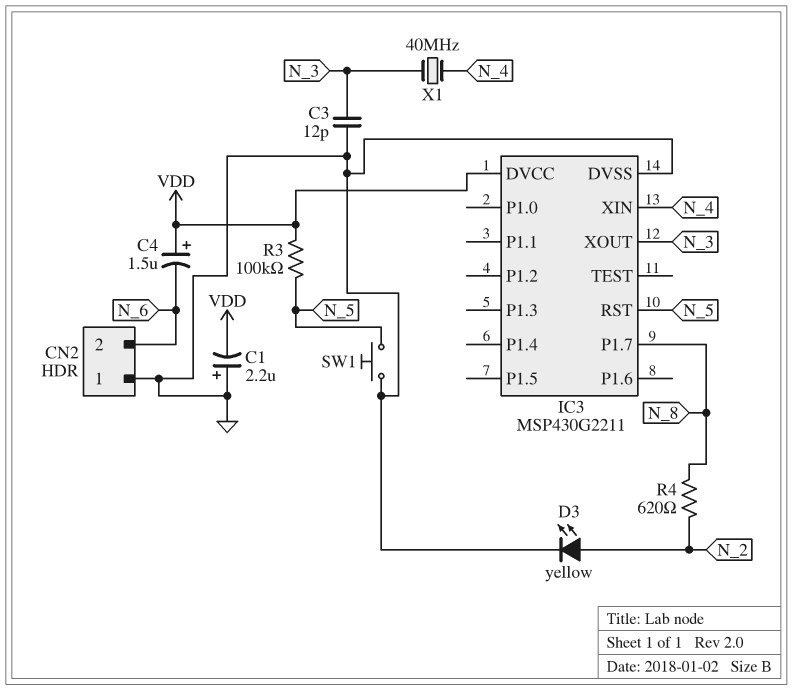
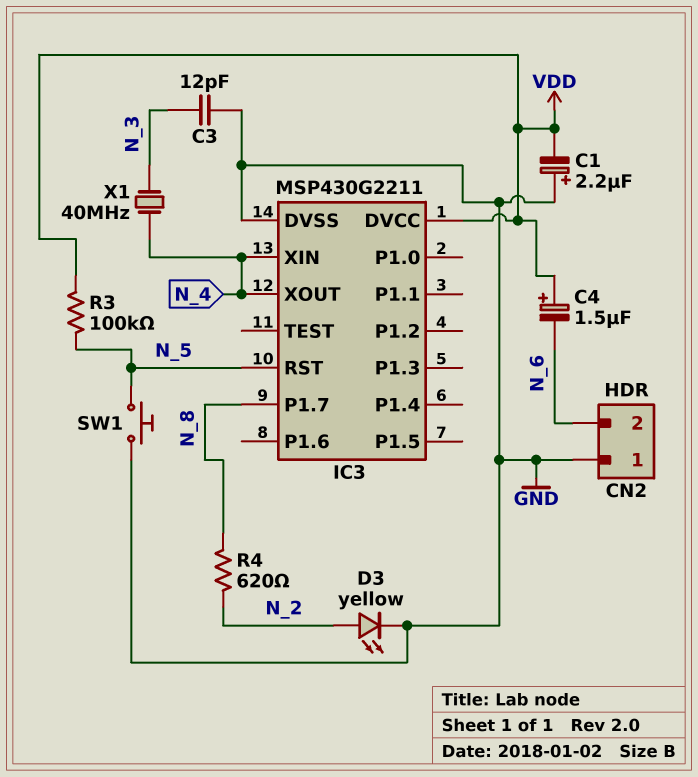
IC3 pin XOUT: N_3 -> N_4

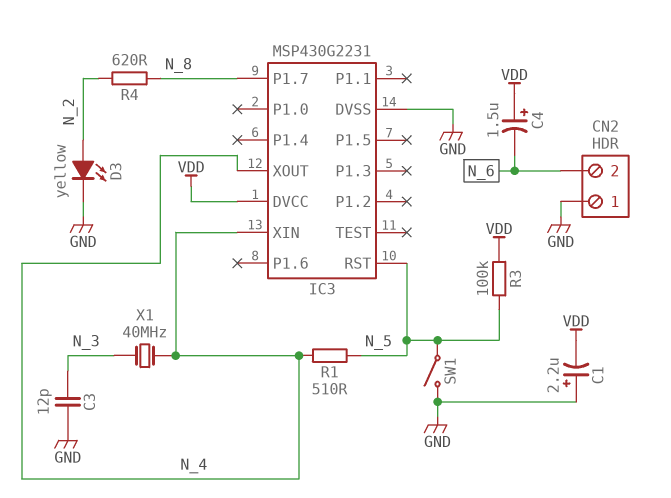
IC3: MSP430G2211 -> MSP430G2231
R1: none -> 510 (N_4, N_5)
SW1: button (GND, N_5) -> switch (GND, N_5)

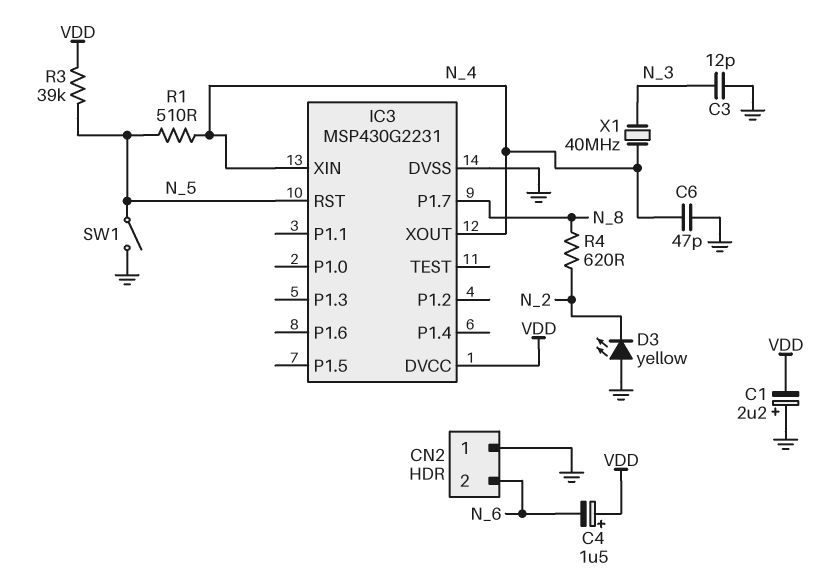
C6: none -> 47pF (GND, N_4)
D3: LED yellow (A N_2, K GND) -> LED yellow (A GND, K N_2)
R3: 100k (N_5, VDD) -> 39k (N_5, VDD)

